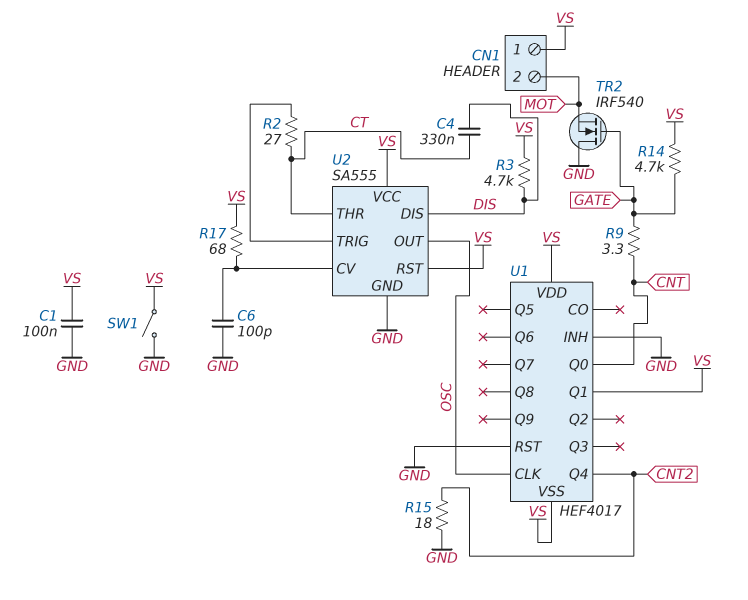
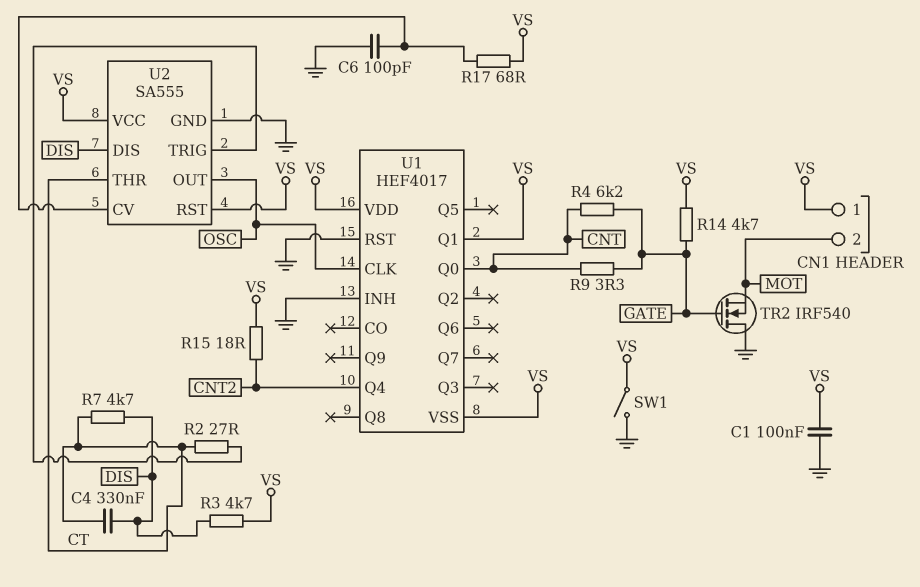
R4: none -> 6.2k (CNT, GATE)
R7: none -> 4.7k (CT, DIS)
R15: 18 (CNT2, GND) -> 18 (CNT2, VS)

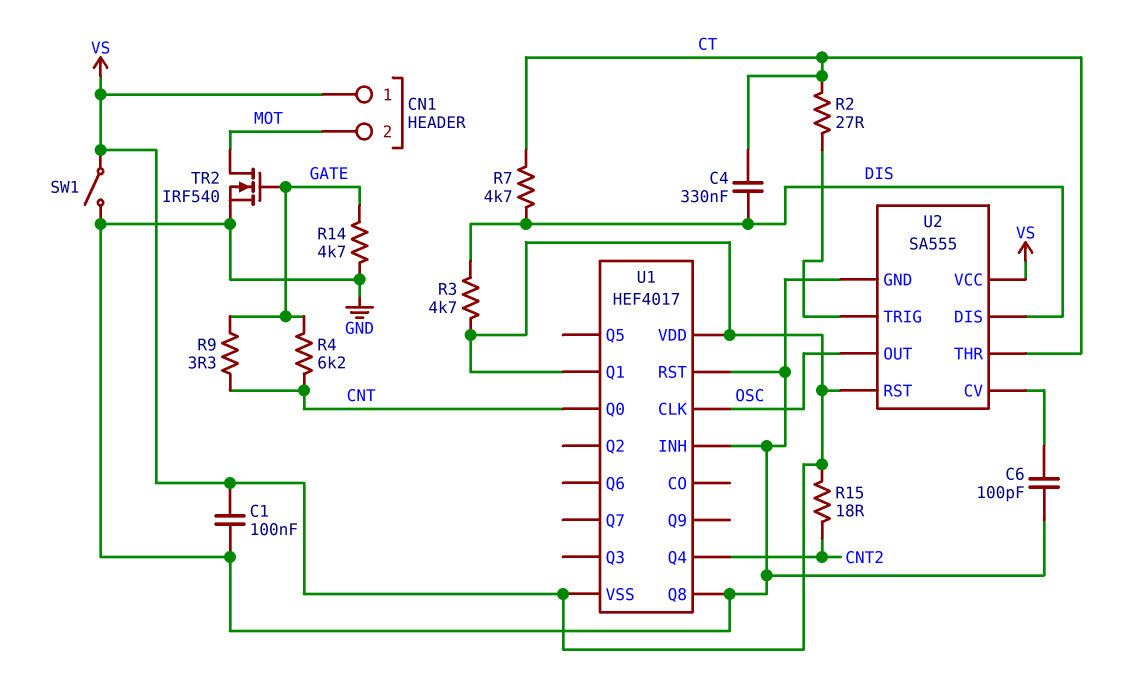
R14: 4.7k (GATE, VS) -> 4.7k (GATE, GND)
R17: 68 (U2/CV, VS) -> none
TR2: NMOS IRF540 (G GATE, D GND, S MOT) -> NMOS IRF540 (G GATE, D MOT, S GND)
U1 pin Q8: none -> GND

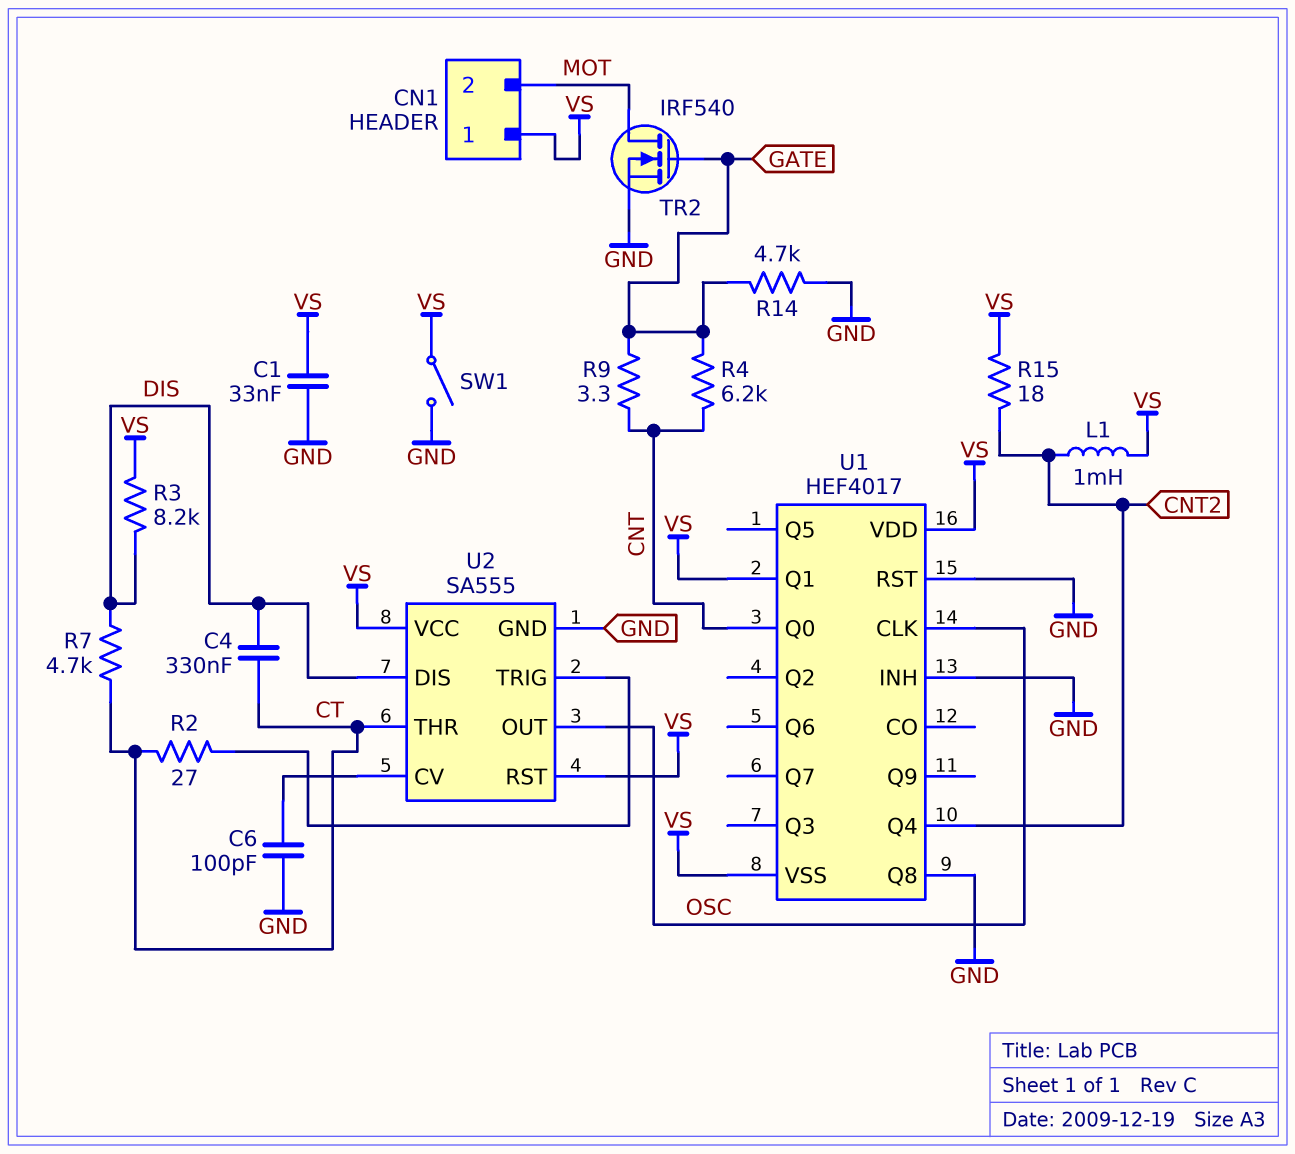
C1: 100nF (GND, VS) -> 33nF (GND, VS)
L1: none -> 1mH (CNT2, VS)
R3: 4.7k (DIS, VS) -> 8.2k (DIS, VS)

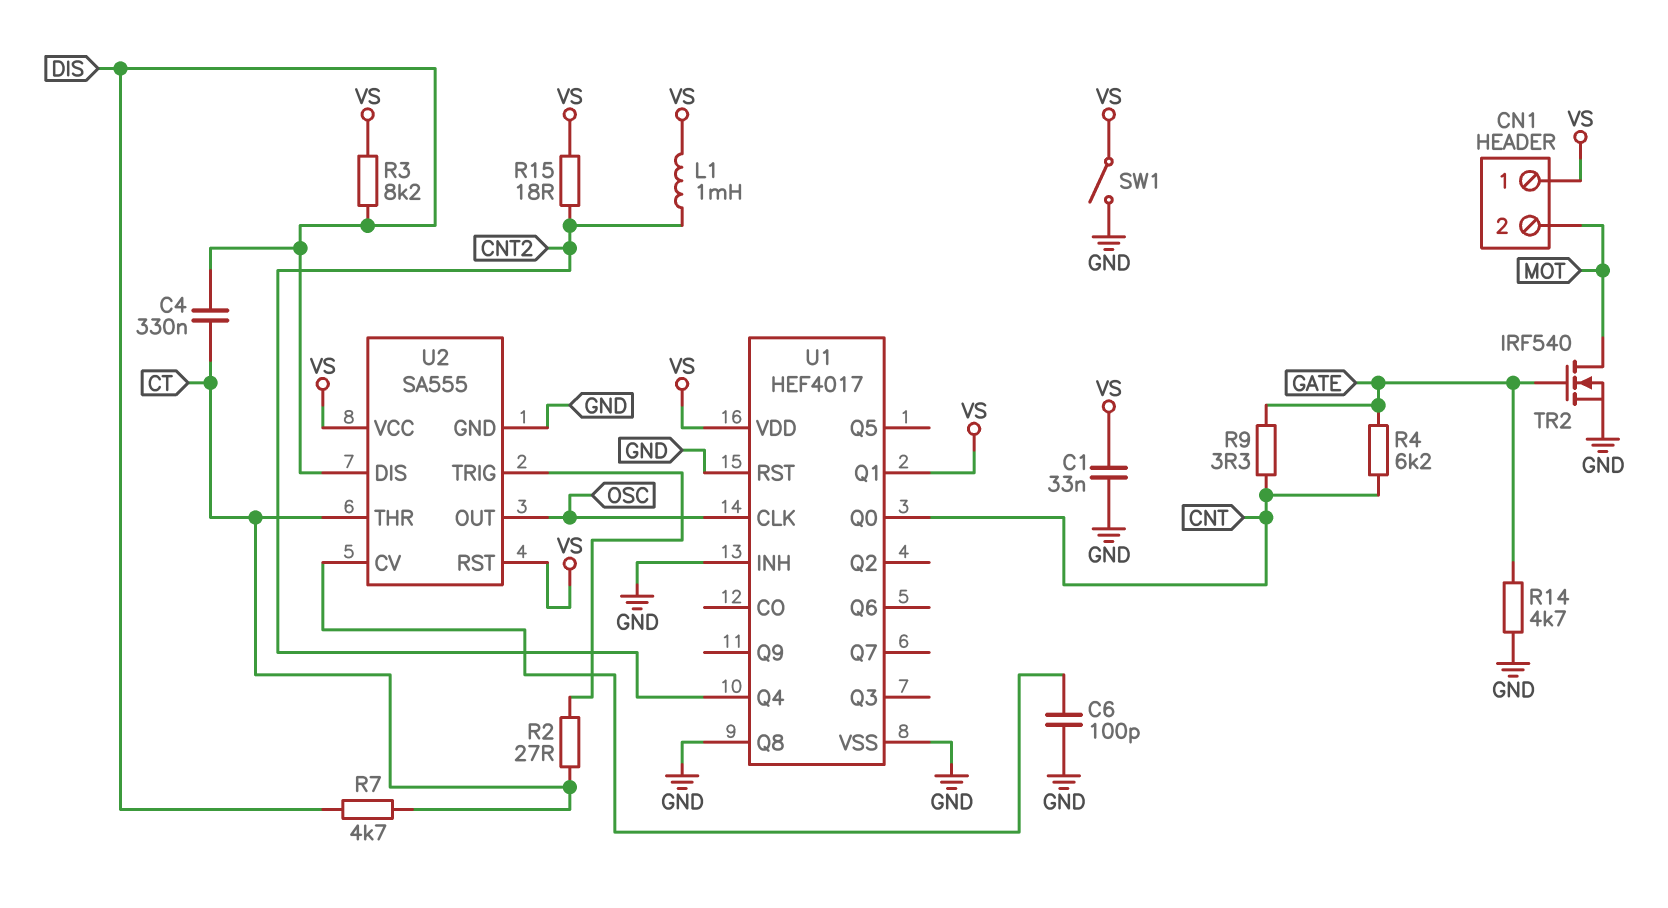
U1 pin VSS: VS -> GND

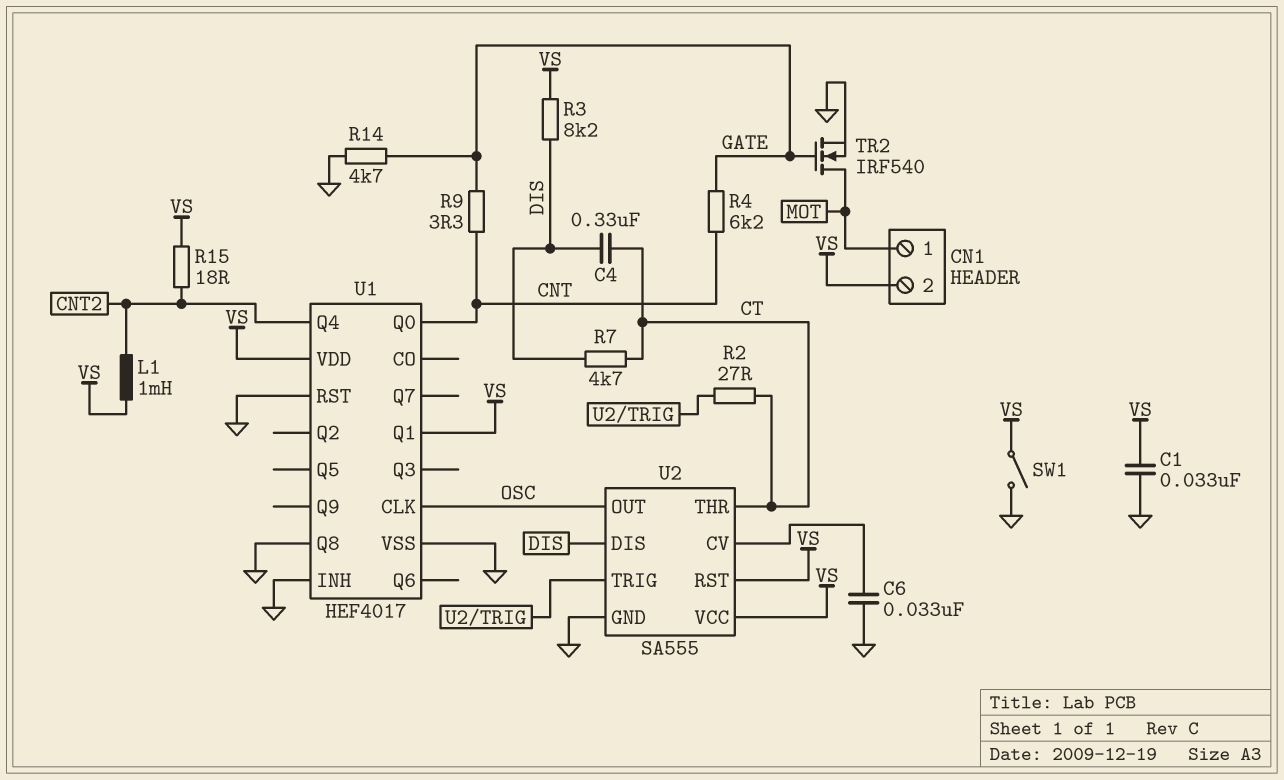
C6: 100pF (GND, U2/CV) -> 33nF (GND, U2/CV)
CN1 pin 1: VS -> MOT
CN1 pin 2: MOT -> VS

